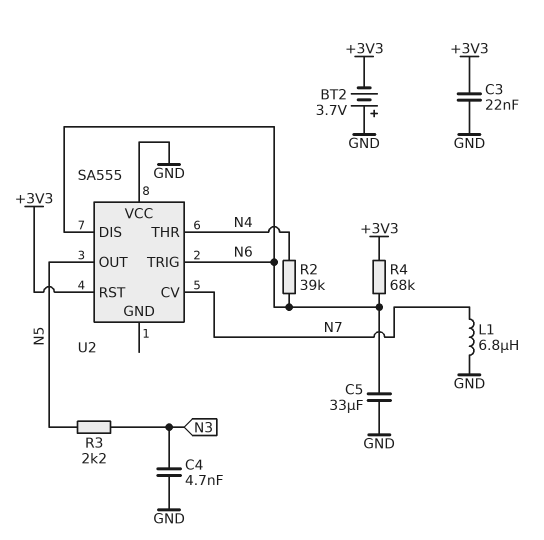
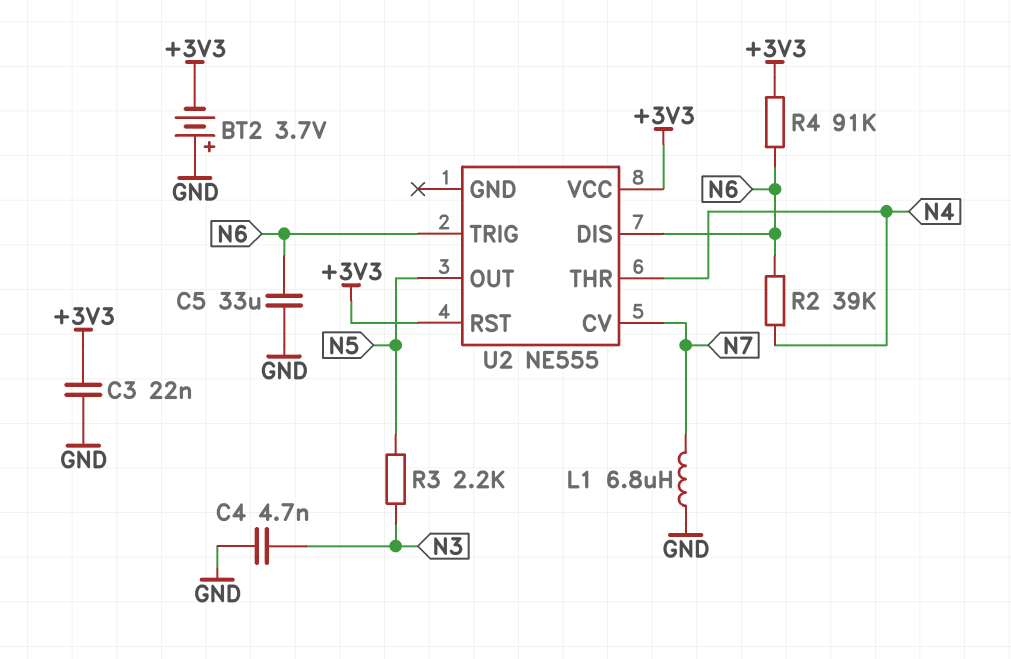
R4: 68k (+3V3, N6) -> 91k (+3V3, N6)
U2: SA555 -> NE555
U2 pin VCC: GND -> +3V3

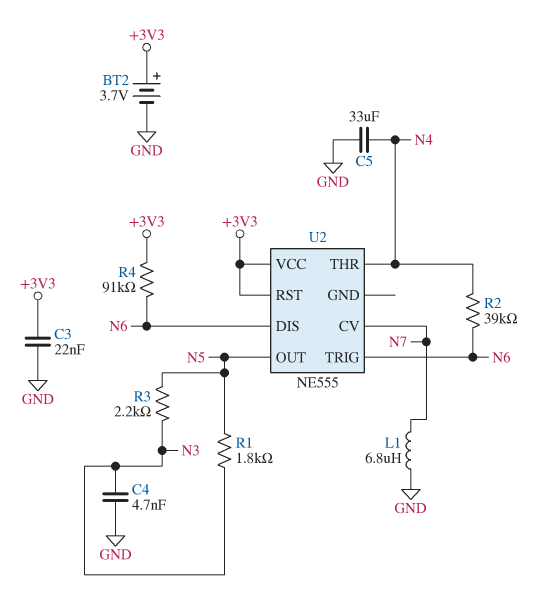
BT2: 3.7V (plus GND, minus +3V3) -> 3.7V (plus +3V3, minus GND)
C5: 33uF (GND, N6) -> 33uF (GND, N4)
R1: none -> 1.8k (N3, N5)

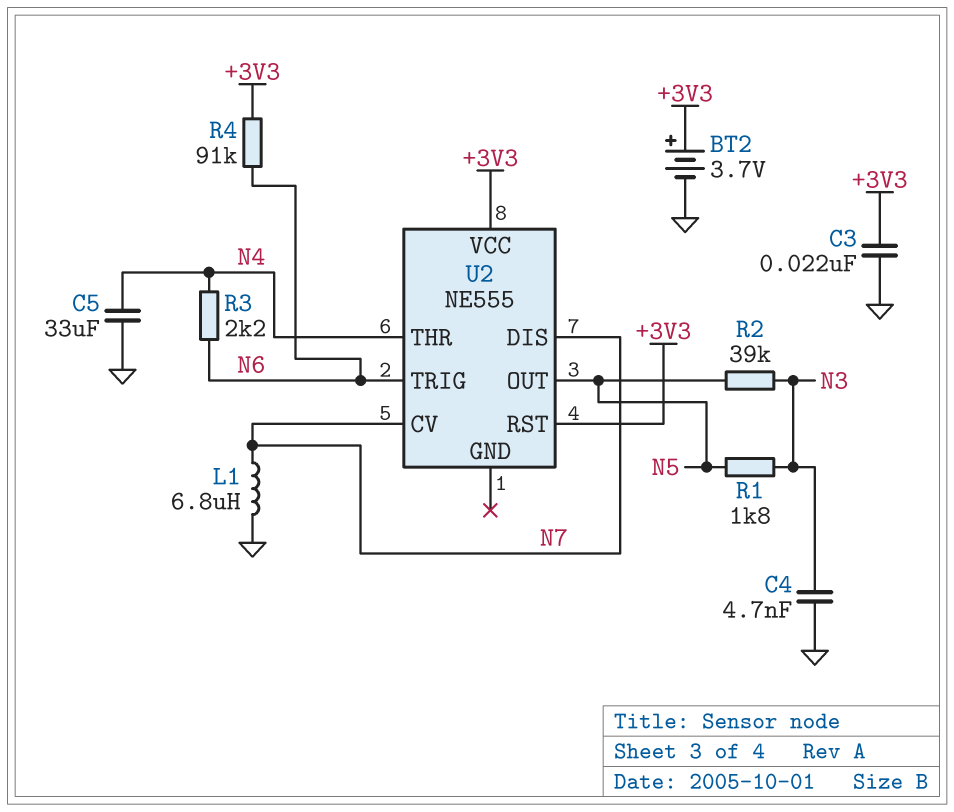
R2: 39k (N4, N6) -> 39k (N3, N5)
R3: 2.2k (N3, N5) -> 2.2k (N4, N6)
U2 pin DIS: N6 -> N7

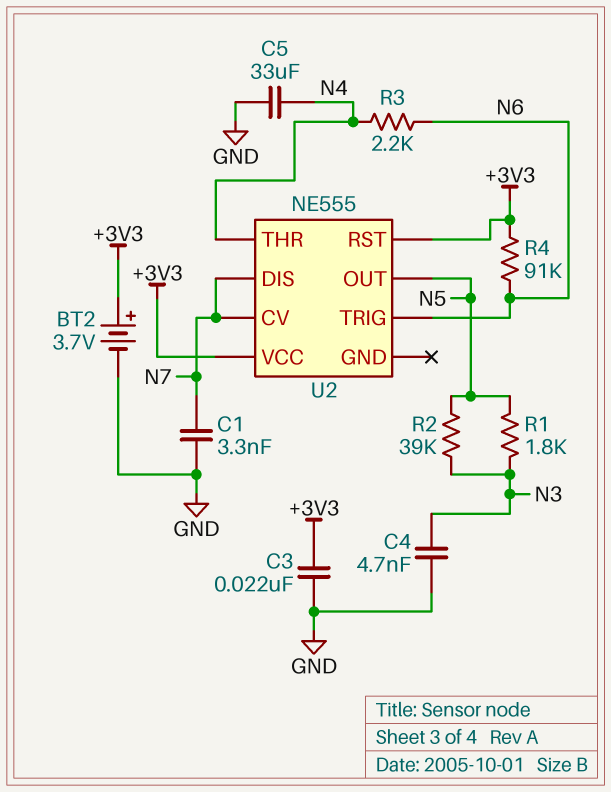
C1: none -> 3.3nF (GND, N7)
L1: 6.8uH (GND, N7) -> none

